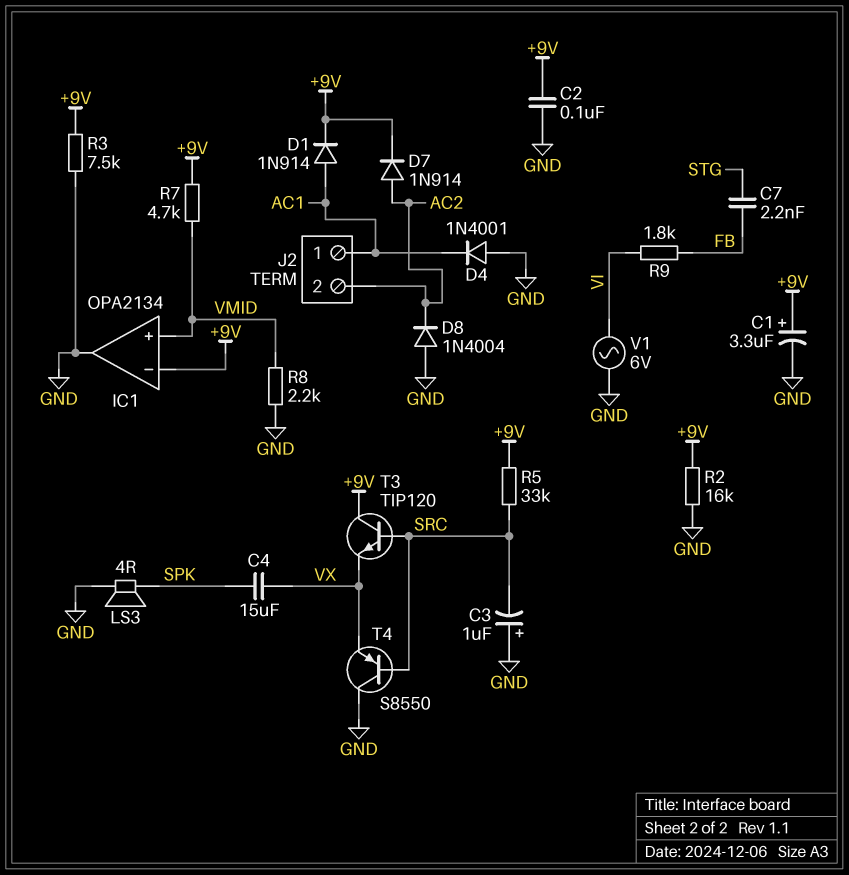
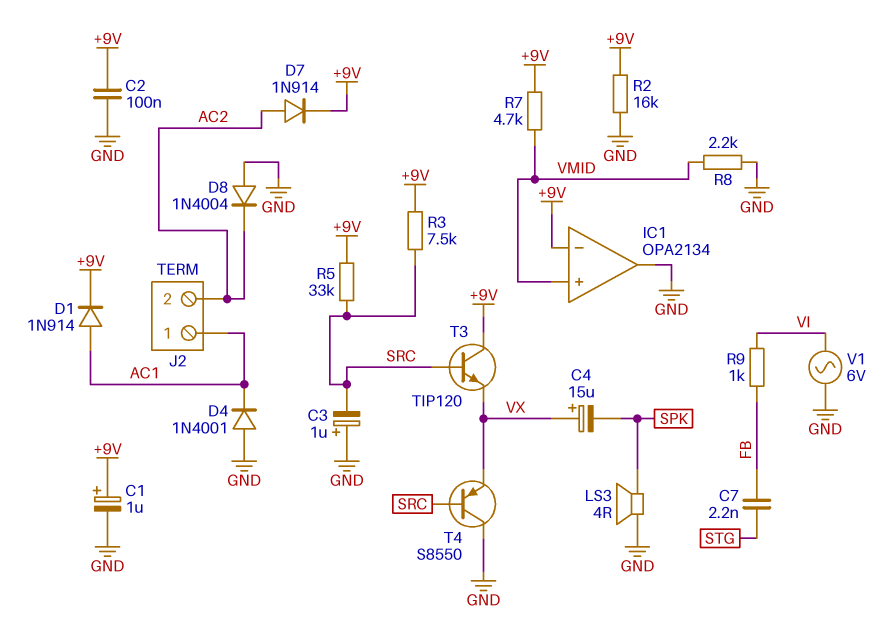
C1: 3.3uF (plus +9V, minus GND) -> 1uF (plus +9V, minus GND)
C4: 15uF (SPK, VX) -> 15uF (plus VX, minus SPK)
R3: 7.5k (+9V, GND) -> 7.5k (+9V, SRC)
R9: 1.8k (FB, VI) -> 1k (FB, VI)

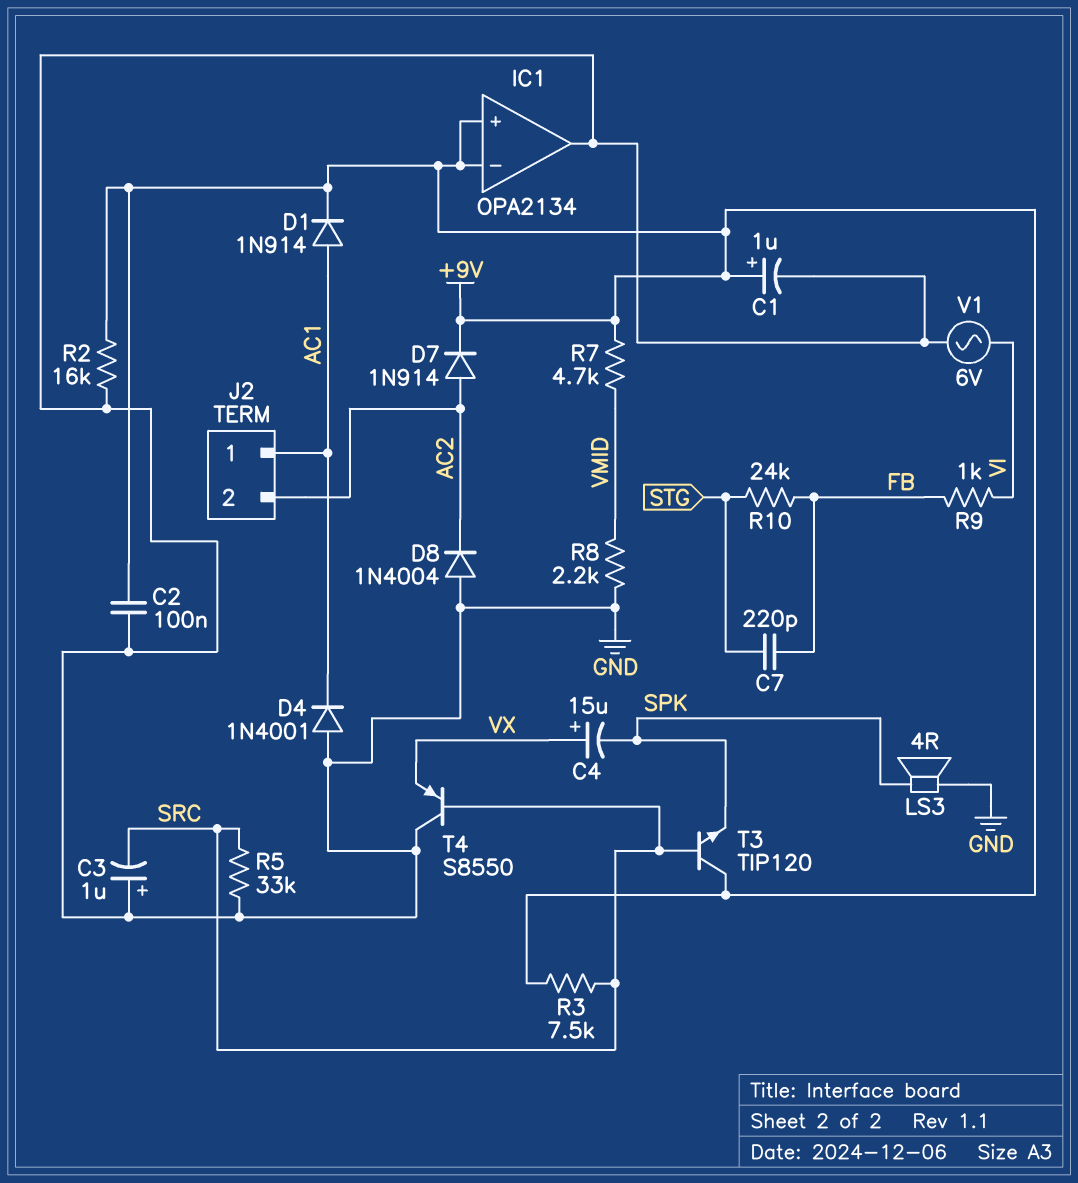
C7: 2.2nF (FB, STG) -> 220pF (FB, STG)
IC1 pin in+: VMID -> +9V
R5: 33k (+9V, SRC) -> 33k (GND, SRC)
R10: none -> 24k (FB, STG)
T3: NPN TIP120 (B SRC, C +9V, E VX) -> NPN TIP120 (B SRC, C +9V, E SPK)

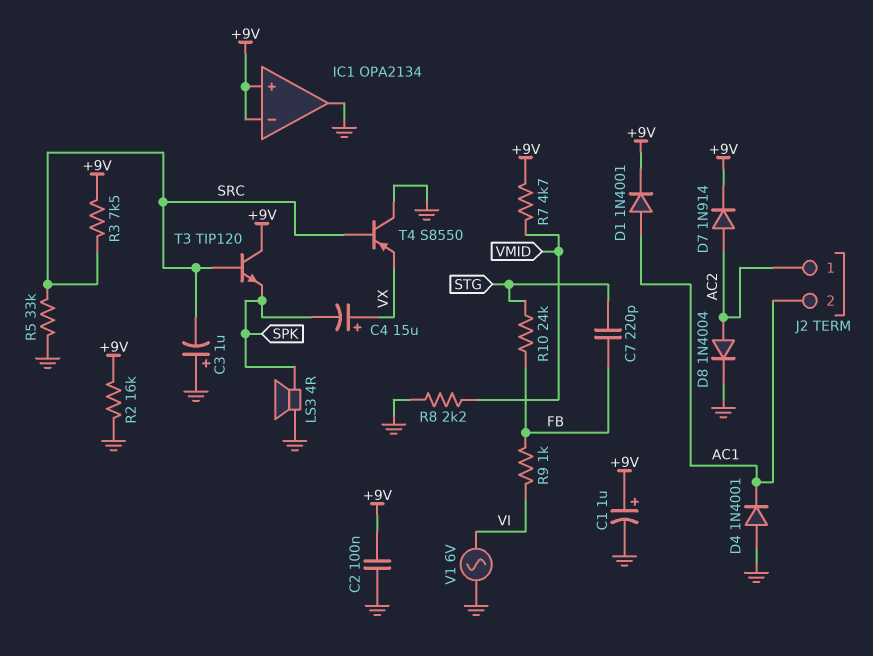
D1: diode 1N914 (A AC1, K +9V) -> diode 1N4001 (A AC1, K +9V)
D8: diode 1N4004 (A GND, K AC2) -> diode 1N4004 (A AC2, K GND)
J2 pin 1: AC1 -> AC2
J2 pin 2: AC2 -> AC1

